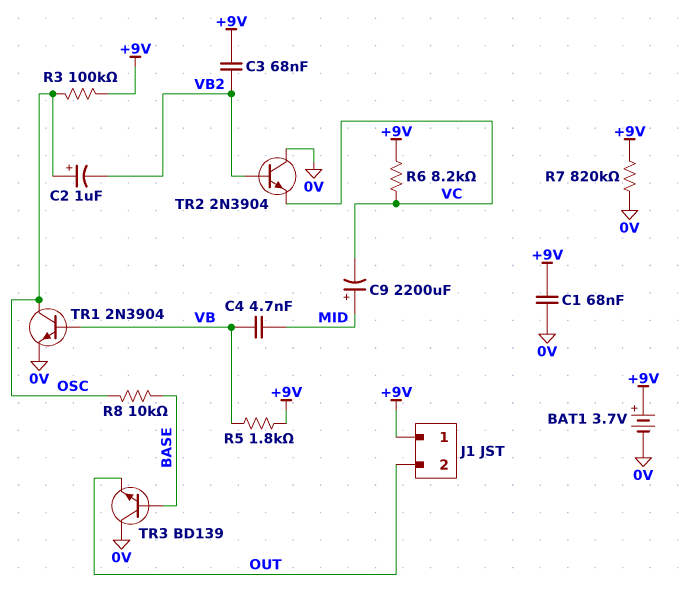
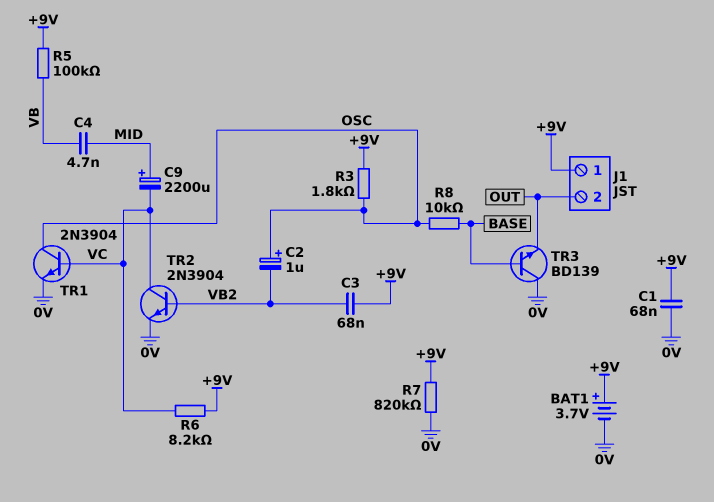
R3: 100k (+9V, OSC) -> 1.8k (+9V, OSC)
R5: 1.8k (+9V, VB) -> 100k (+9V, VB)
TR1: NPN 2N3904 (B VB, C OSC, E 0V) -> NPN 2N3904 (B VC, C OSC, E 0V)
TR2: NPN 2N3904 (B VB2, C 0V, E VC) -> NPN 2N3904 (B VB2, C VC, E 0V)

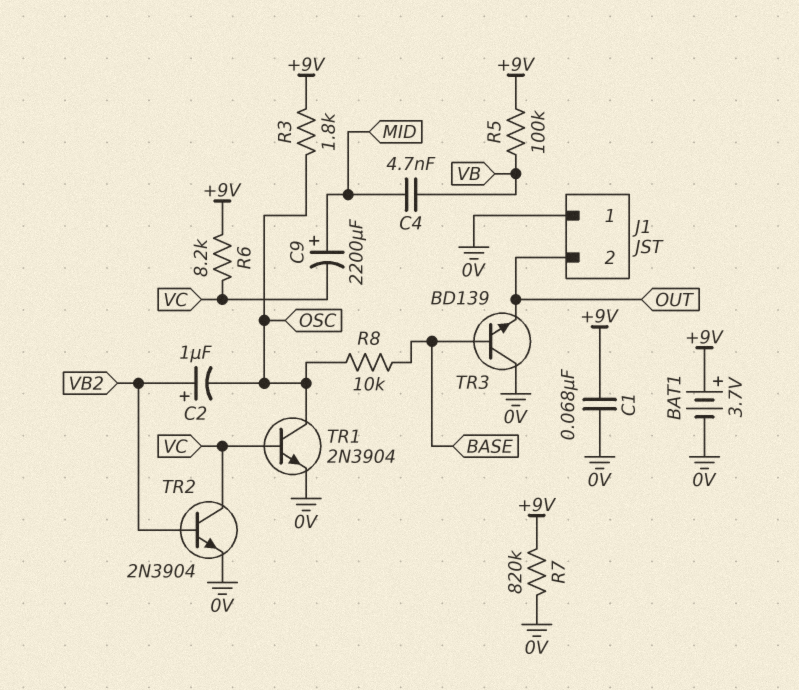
C2: 1uF (plus OSC, minus VB2) -> 1uF (plus VB2, minus OSC)
C3: 68nF (+9V, VB2) -> none
J1 pin 1: +9V -> 0V

